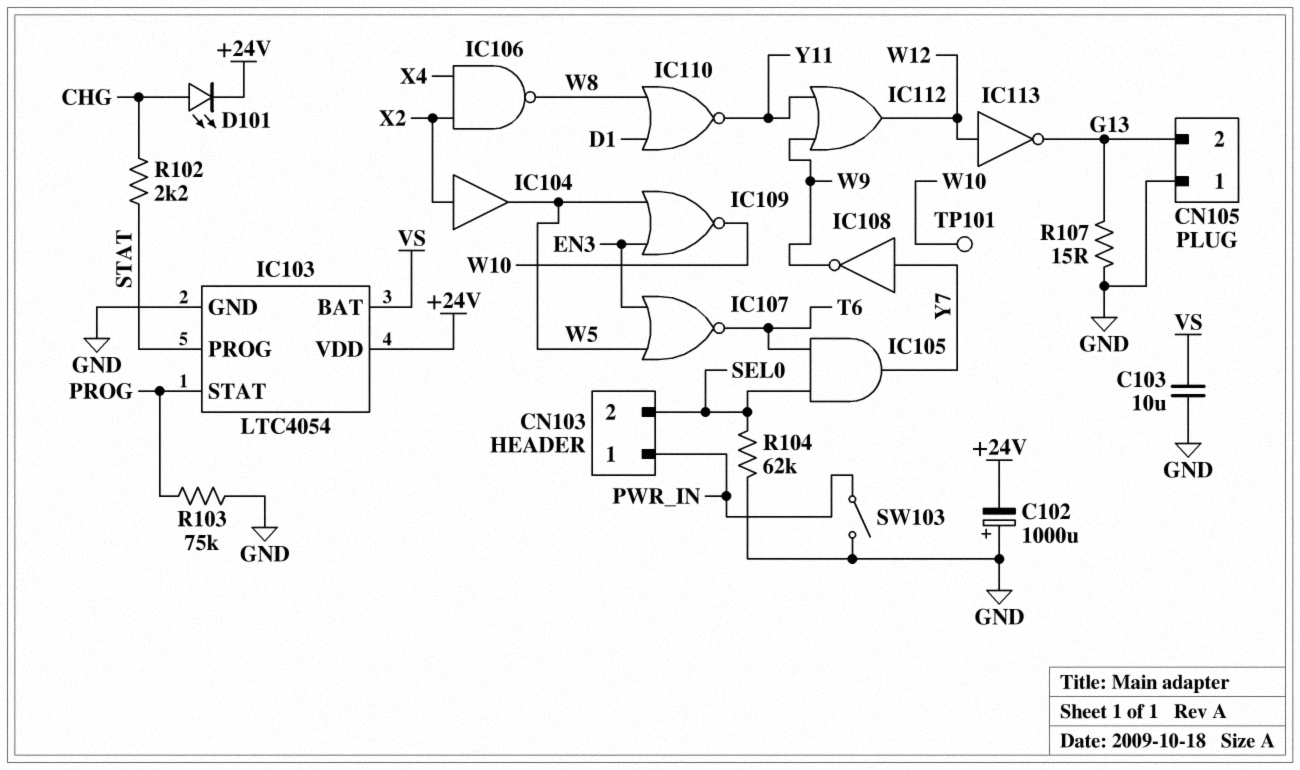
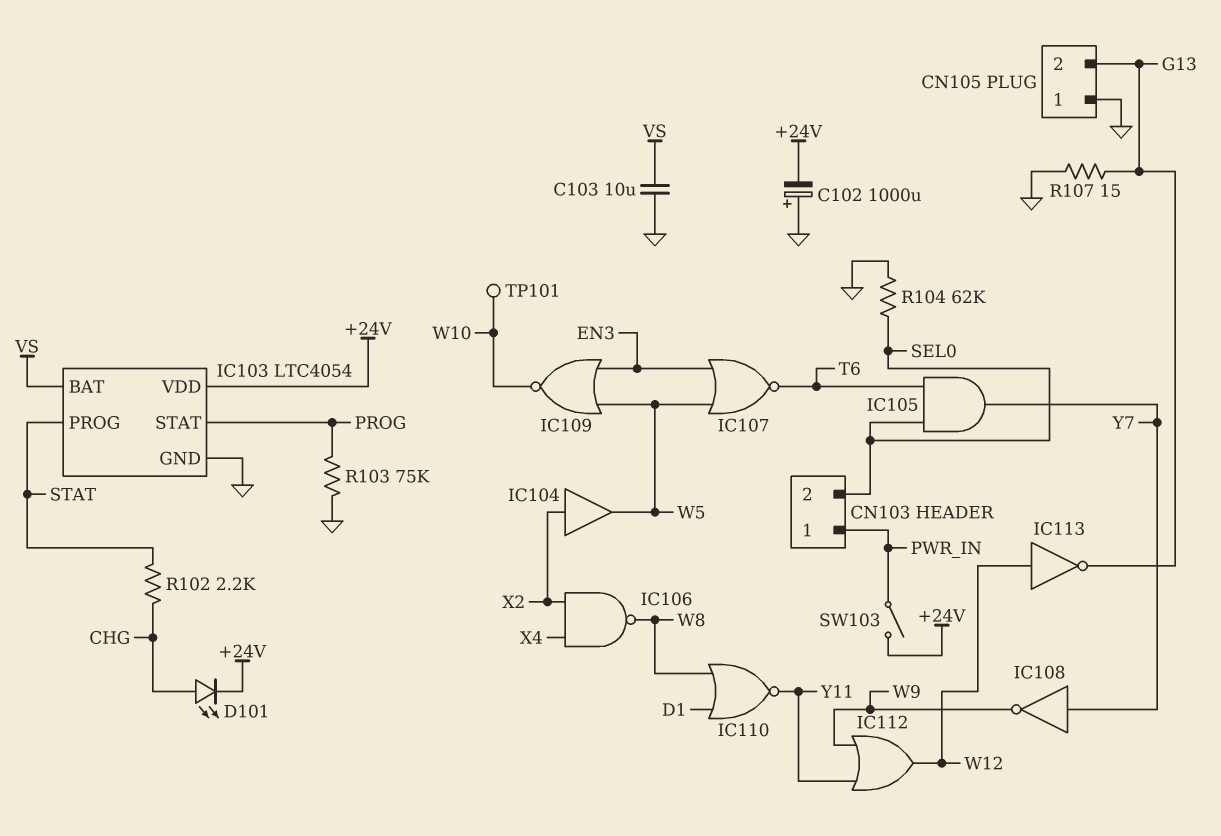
SW103: switch (GND, PWR_IN) -> switch (+24V, PWR_IN)

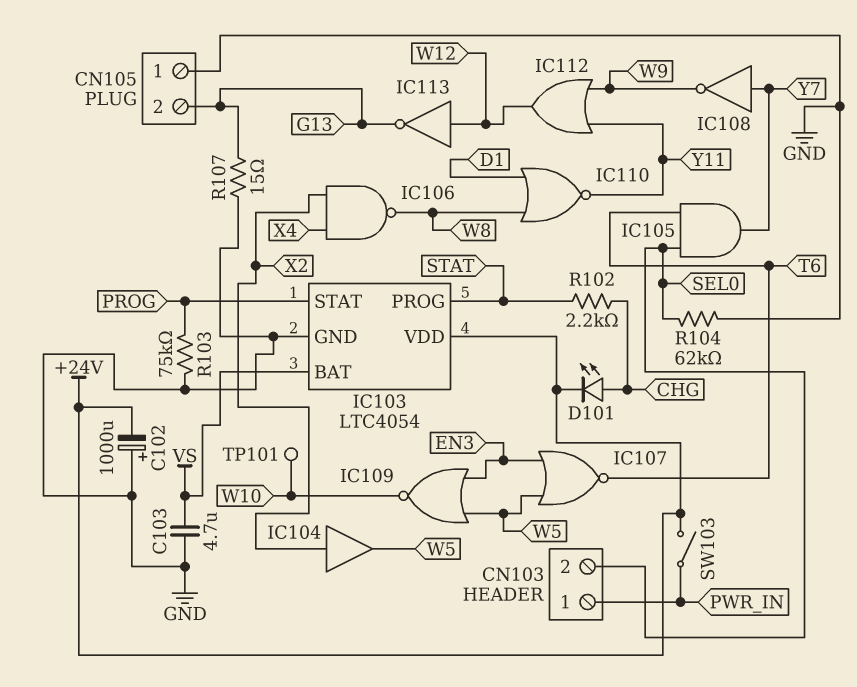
C103: 10uF (GND, VS) -> 4.7uF (GND, VS)

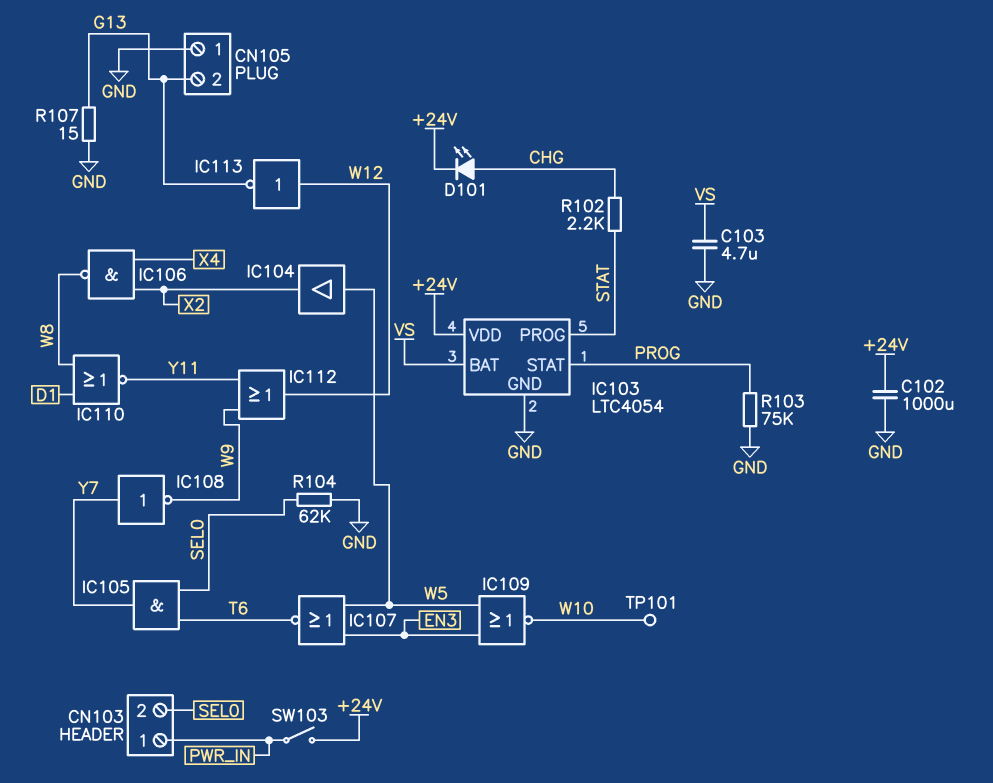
C102: 1000uF (plus GND, minus +24V) -> 1000uF (+24V, GND)
IC104: buffer (in X2, out W5) -> buffer (in W5, out X2)

